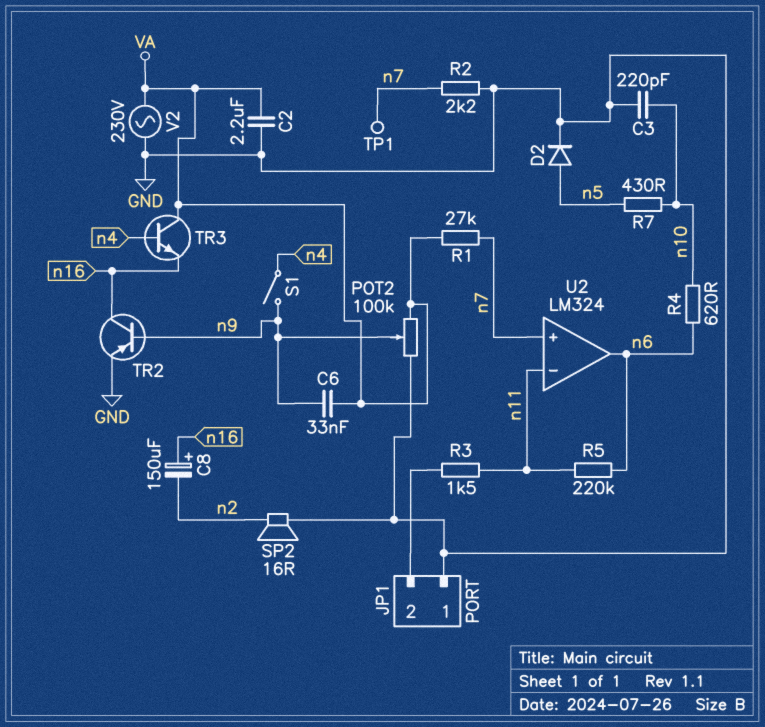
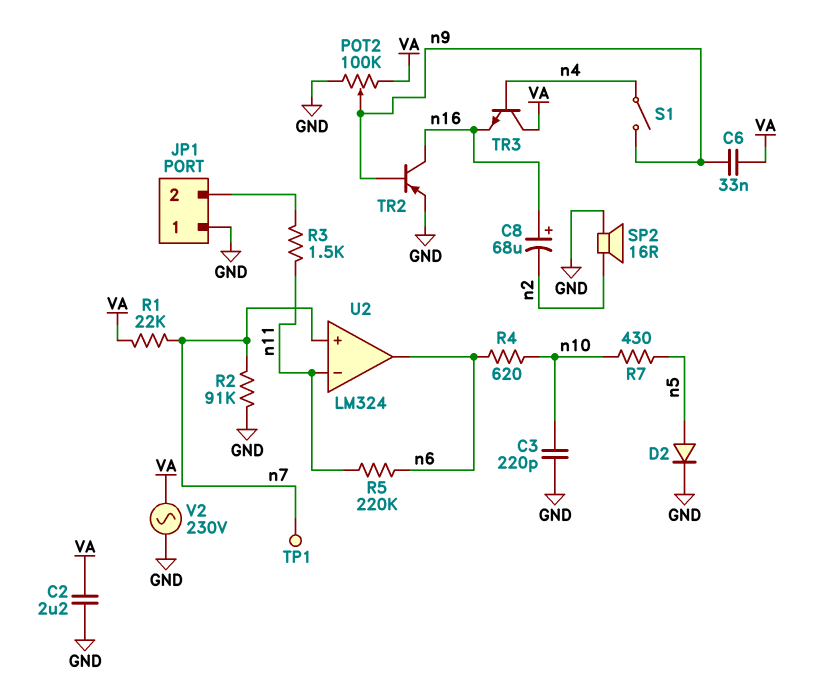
C8: 150uF (plus n16, minus n2) -> 68uF (plus n16, minus n2)
R1: 27k (VA, n7) -> 22k (VA, n7)
R2: 2.2k (GND, n7) -> 91k (GND, n7)

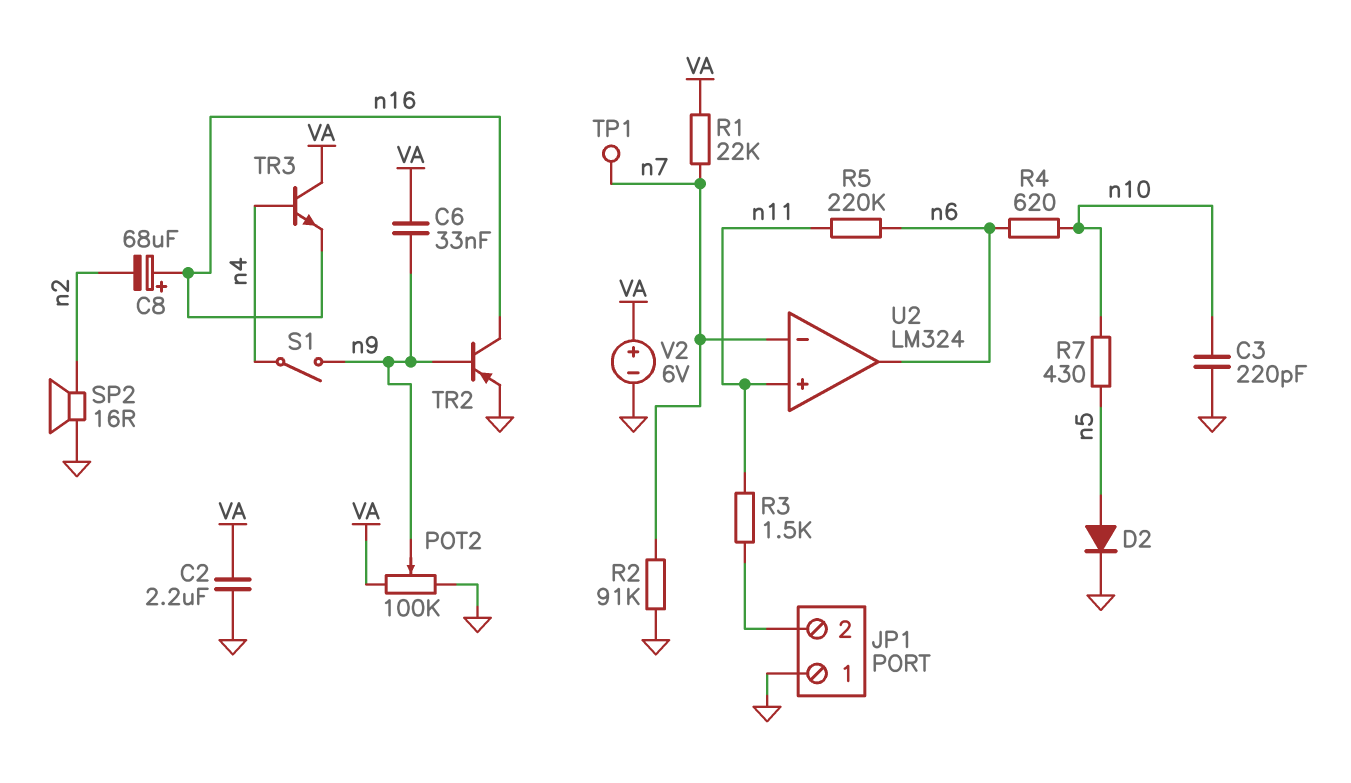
U2 pin in+: n7 -> n11
U2 pin in-: n11 -> n7
V2: AC 230V (GND, VA) -> 6V (plus VA, minus GND)

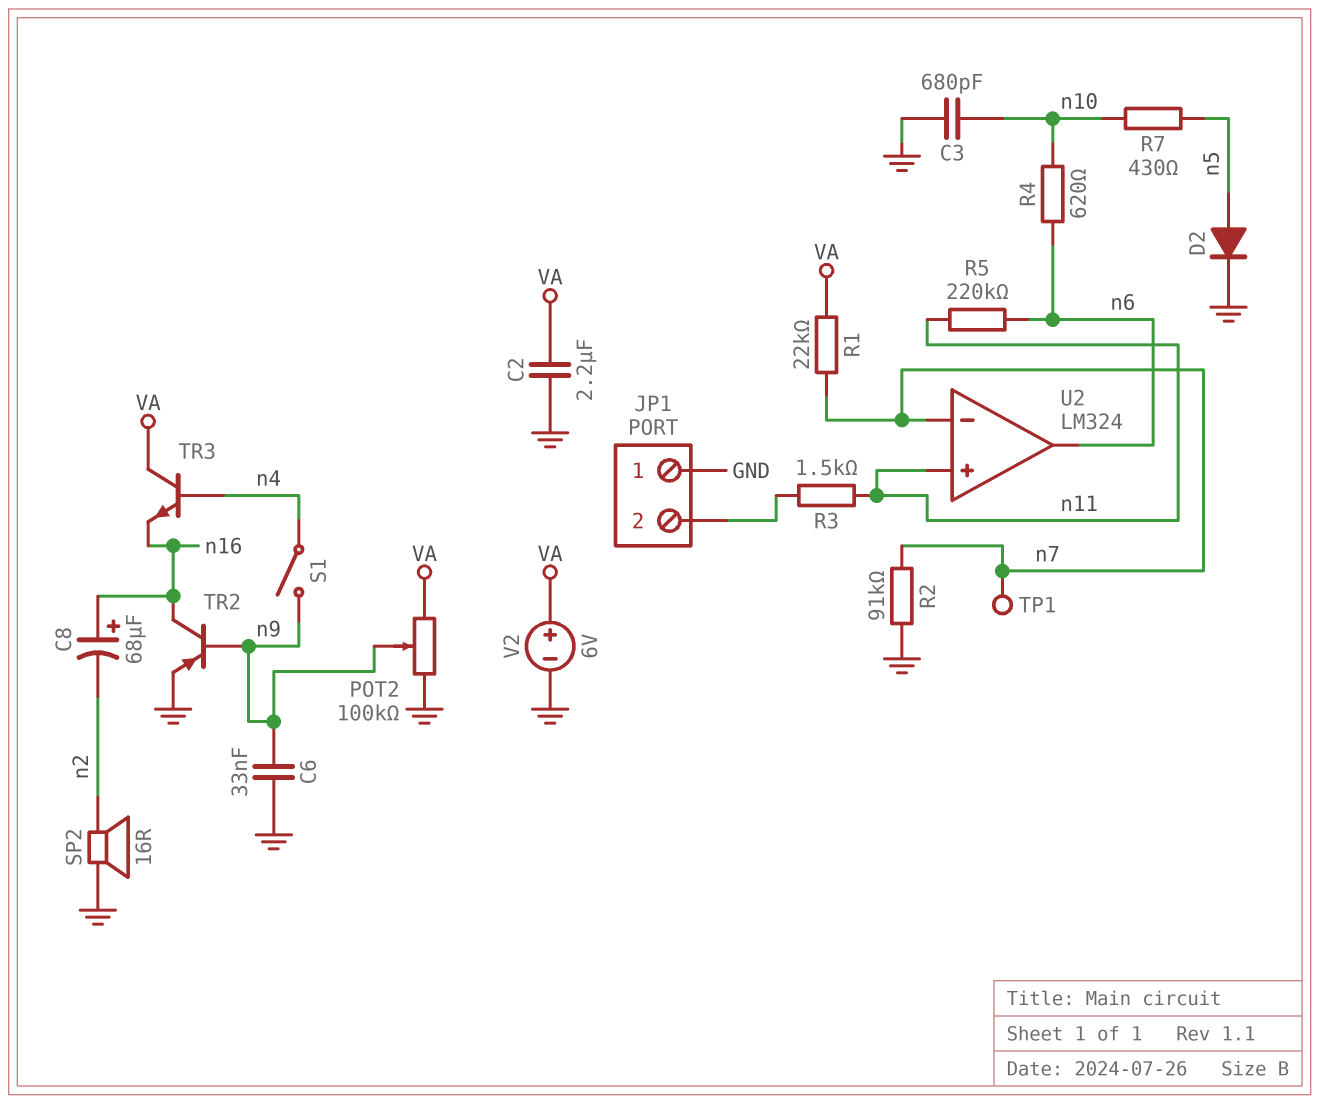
C3: 220pF (GND, n10) -> 680pF (GND, n10)
C6: 33nF (VA, n9) -> 33nF (GND, n9)

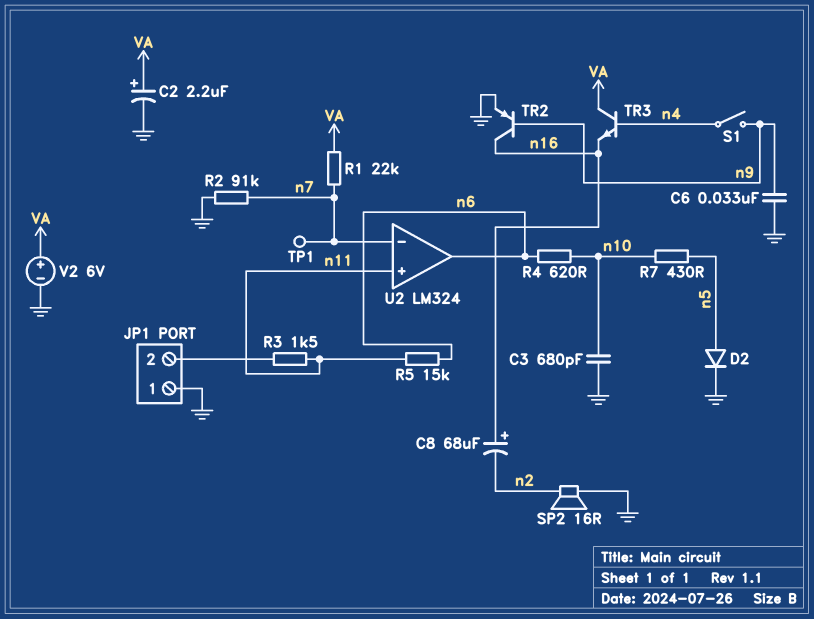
C2: 2.2uF (GND, VA) -> 2.2uF (plus VA, minus GND)
POT2: 100k (GND, VA, wiper n9) -> none
R5: 220k (n6, n11) -> 15k (n6, n11)

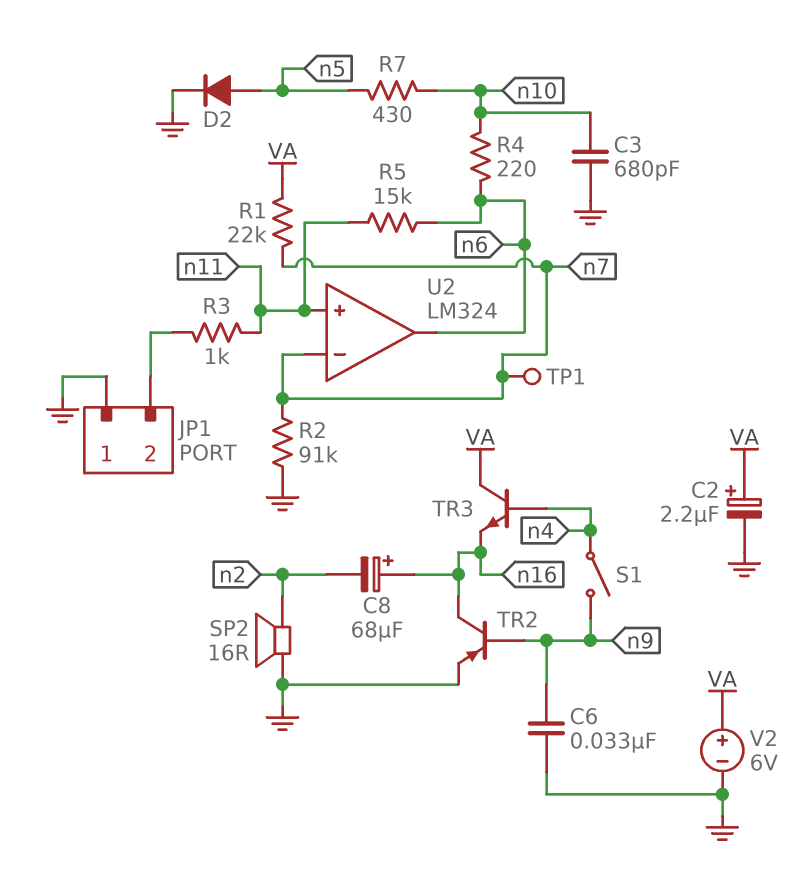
R3: 1.5k (JP1/2, n11) -> 1k (JP1/2, n11)
R4: 620 (n6, n10) -> 220 (n6, n10)

